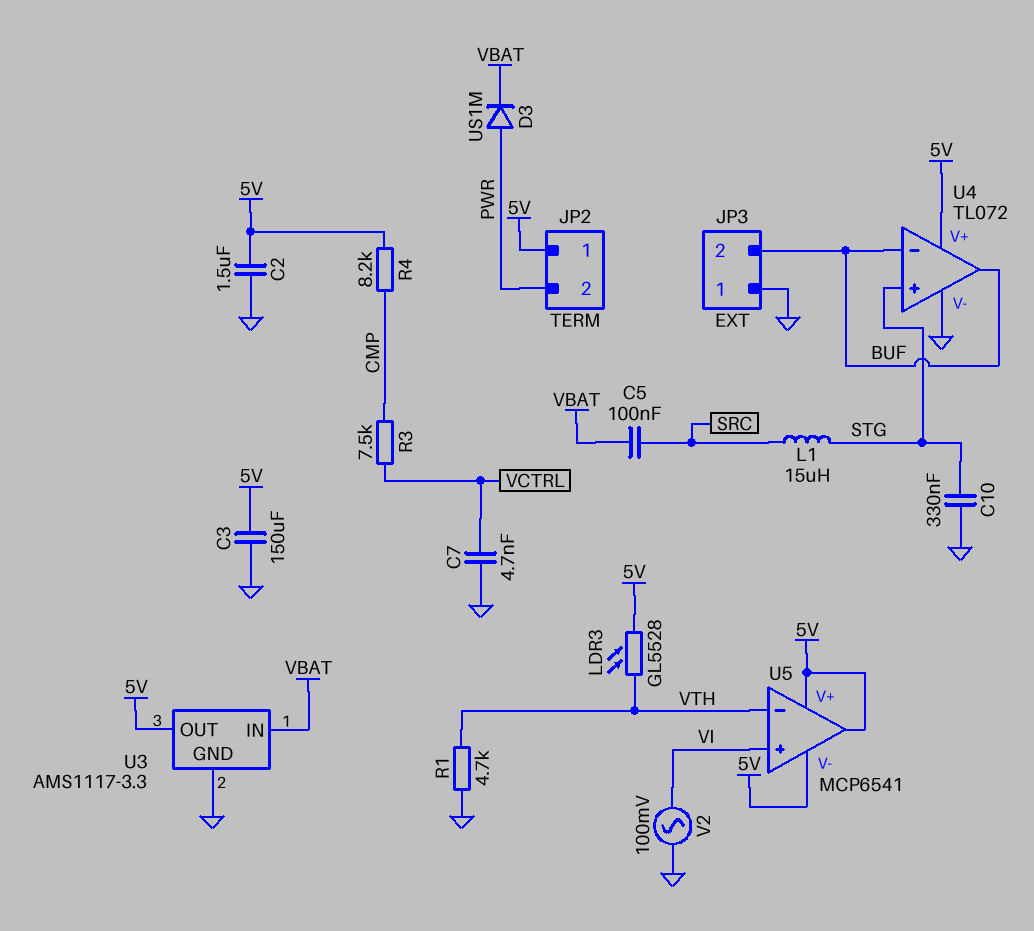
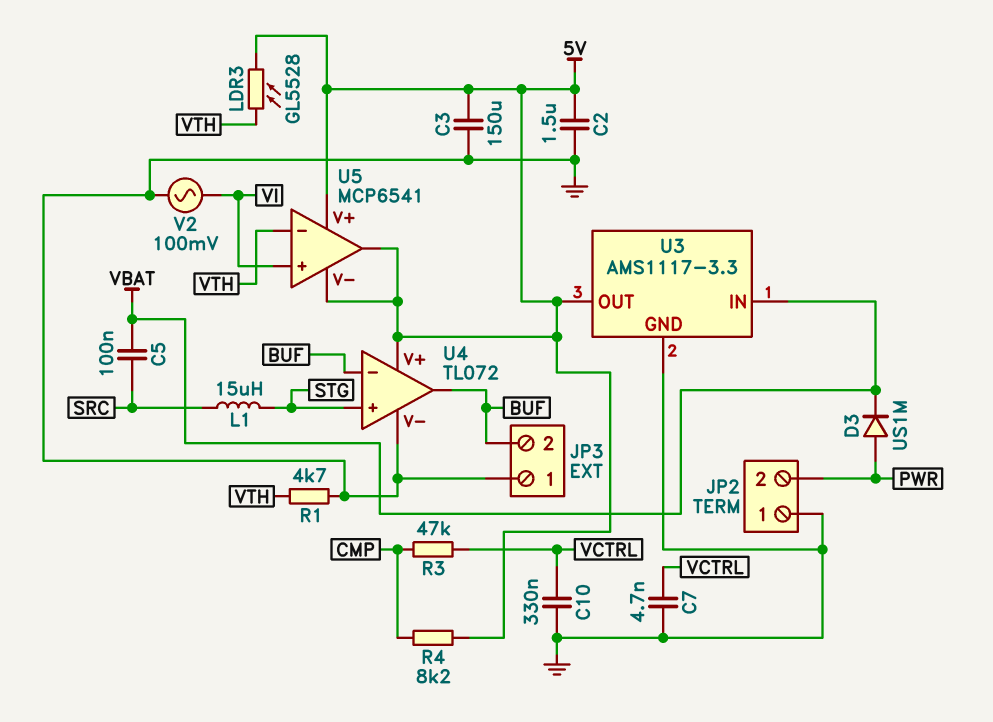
C10: 330nF (GND, STG) -> 330nF (GND, VCTRL)
JP2 pin 1: 5V -> GND
R3: 7.5k (CMP, VCTRL) -> 47k (CMP, VCTRL)

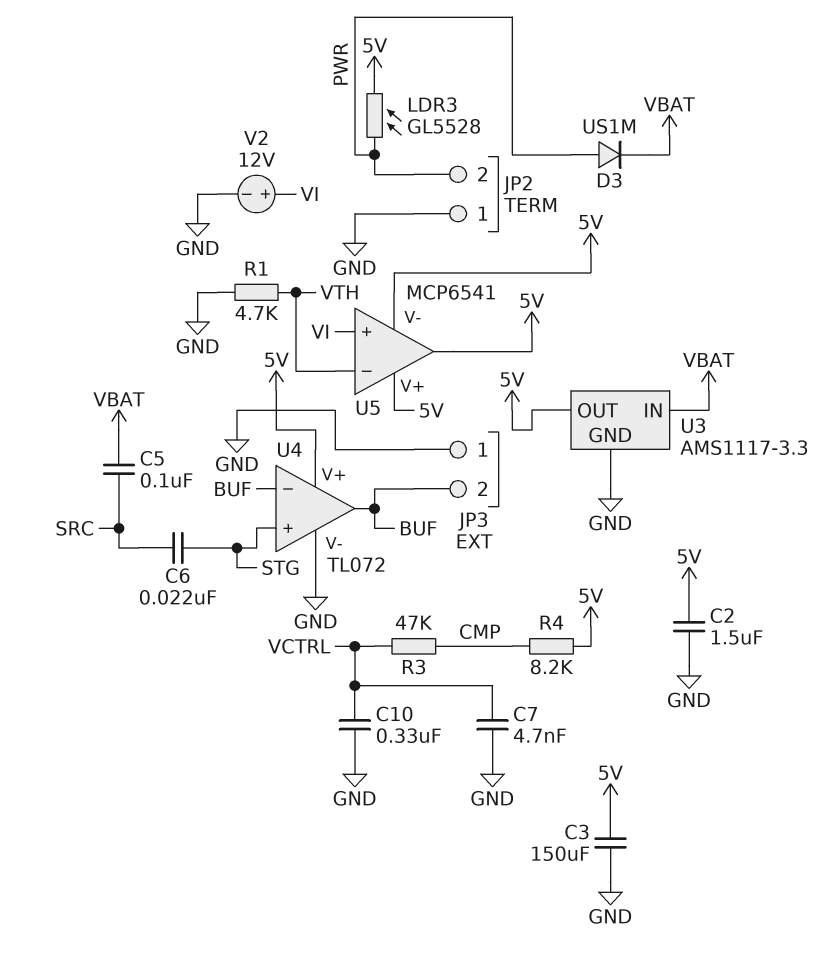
C6: none -> 22nF (SRC, STG)
L1: 15uH (SRC, STG) -> none
LDR3: GL5528 (5V, VTH) -> GL5528 (5V, PWR)
V2: AC 100mV (GND, VI) -> 12V (plus VI, minus GND)

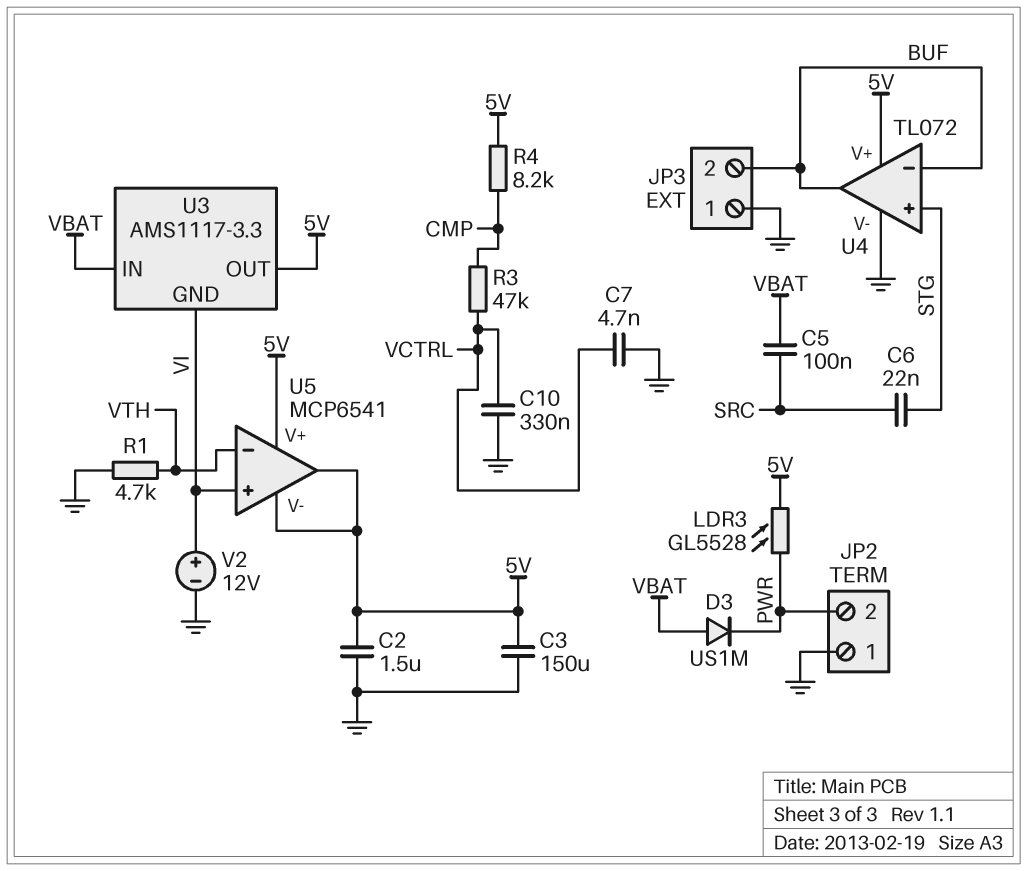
D3: diode US1M (A PWR, K VBAT) -> diode US1M (A VBAT, K PWR)
U3 pin GND: GND -> VI

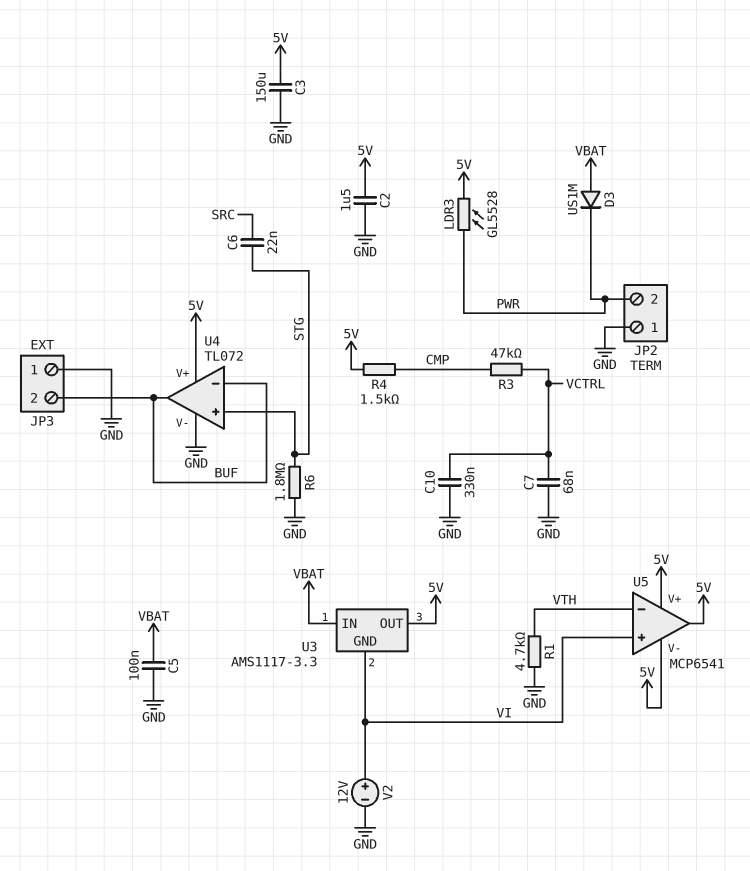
C5: 100nF (SRC, VBAT) -> 100nF (GND, VBAT)
C7: 4.7nF (GND, VCTRL) -> 68nF (GND, VCTRL)
R4: 8.2k (5V, CMP) -> 1.5k (5V, CMP)
R6: none -> 1.8M (GND, STG)

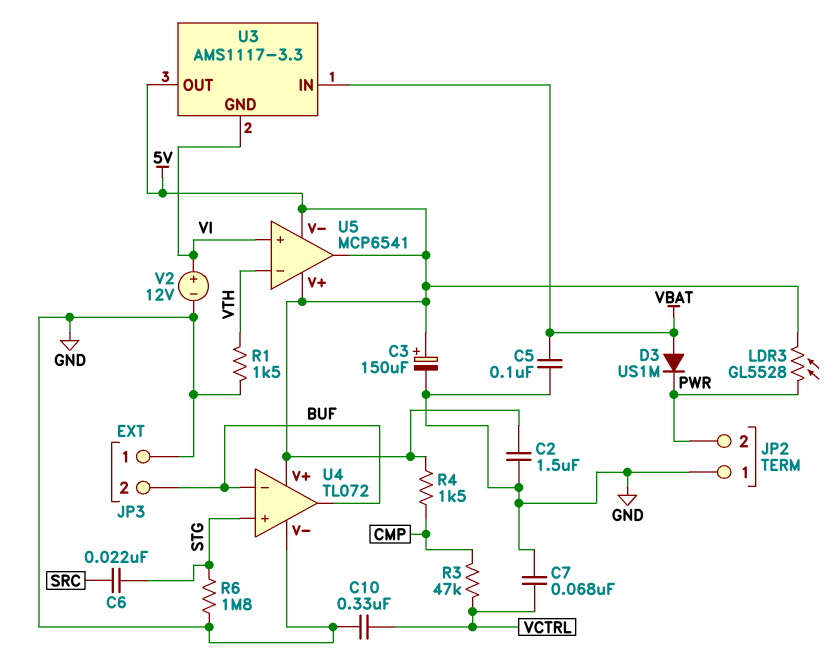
C3: 150uF (5V, GND) -> 150uF (plus 5V, minus GND)
R1: 4.7k (GND, VTH) -> 1.5k (GND, VTH)

